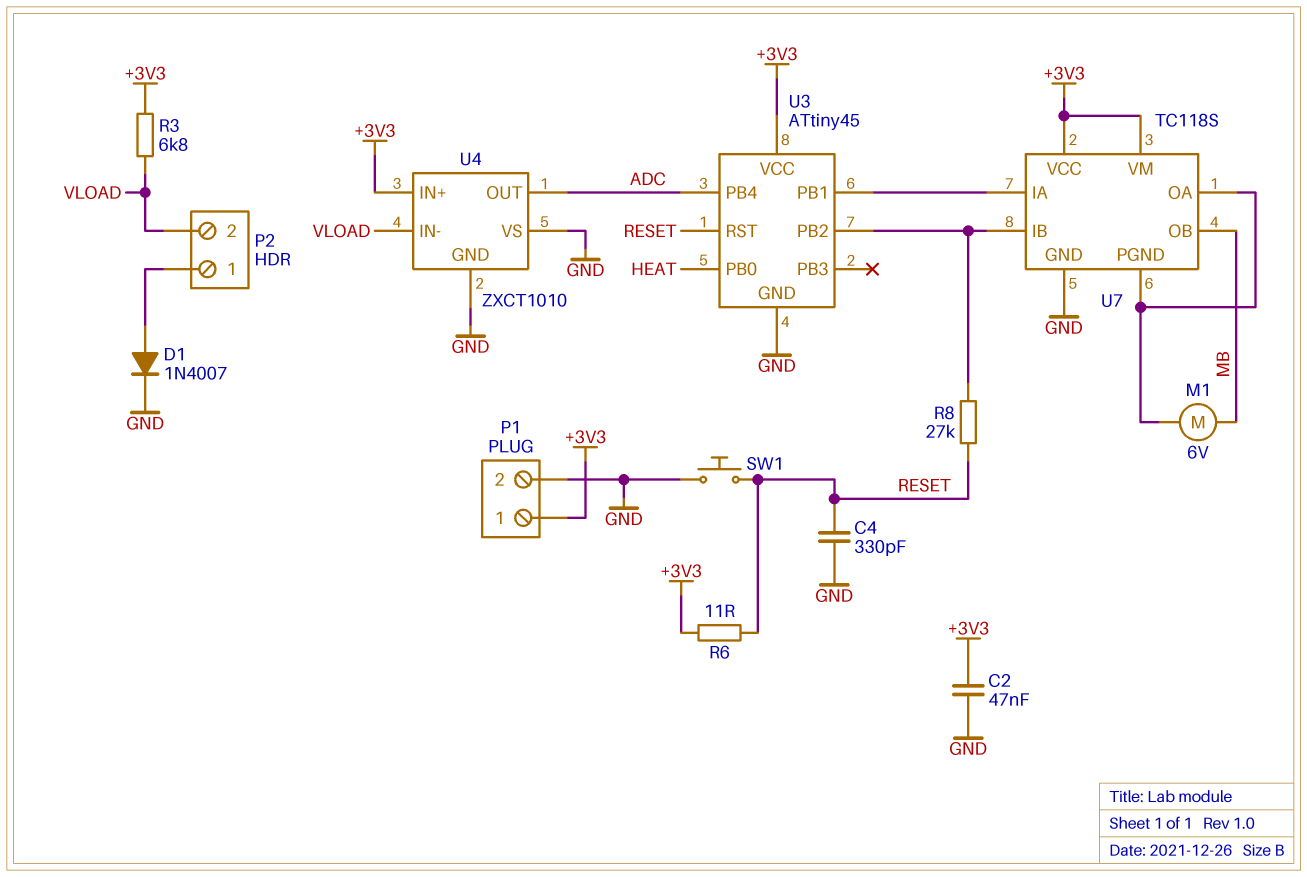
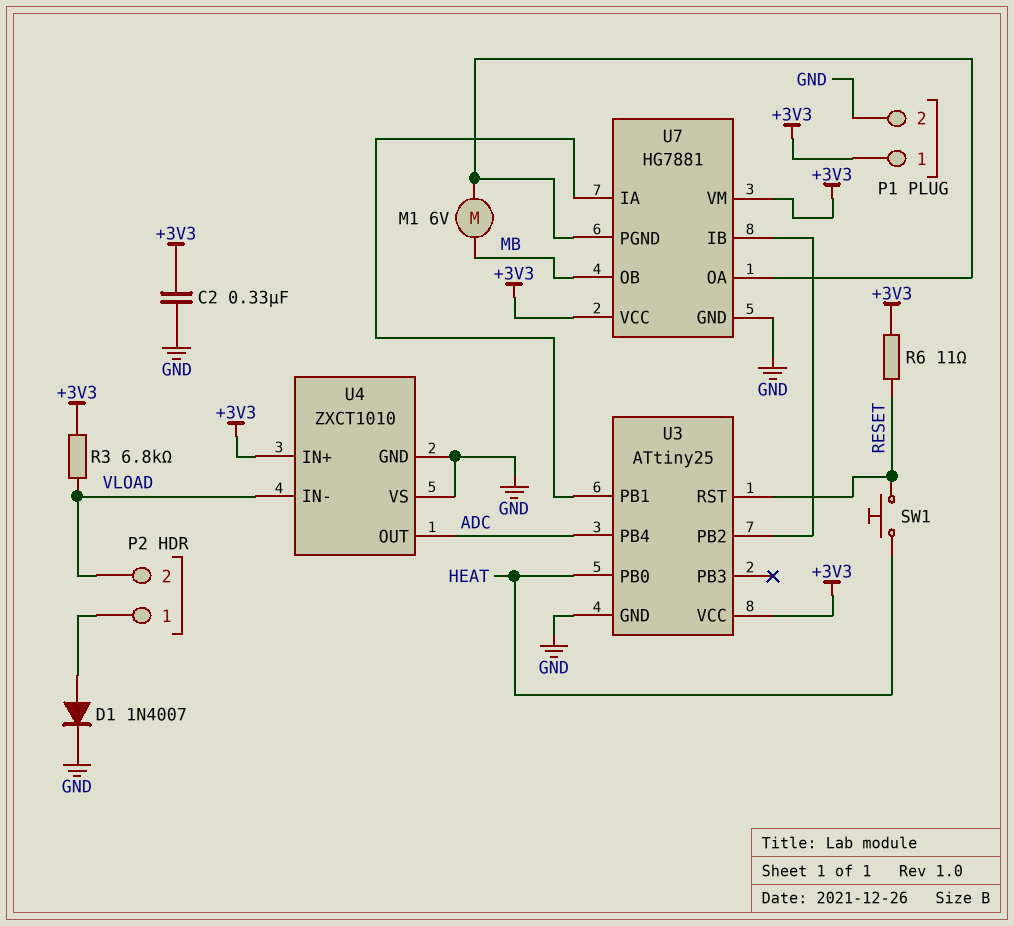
C2: 47nF (+3V3, GND) -> 330nF (+3V3, GND)
C4: 330pF (GND, RESET) -> none
R8: 27k (RESET, U3/PB2) -> none
SW1: button (GND, RESET) -> button (HEAT, RESET)
U3: ATtiny45 -> ATtiny25
U7: TC118S -> HG7881

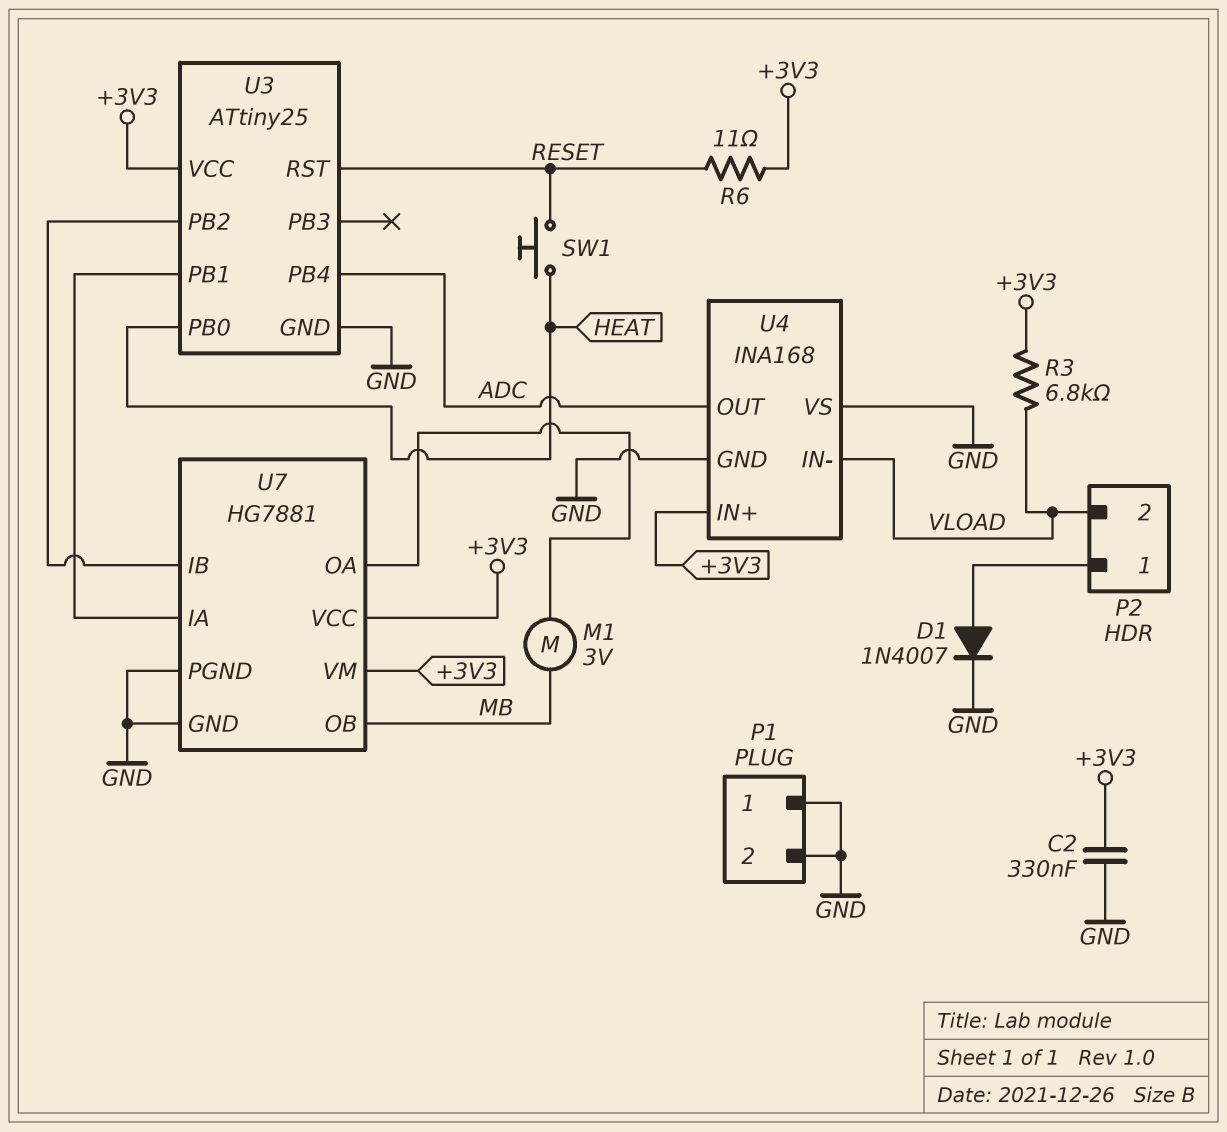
M1: motor 6V (MB, U7/OA) -> motor 3V (MB, U7/OA)
P1 pin 1: +3V3 -> GND
U4: ZXCT1010 -> INA168
U7 pin PGND: U7/OA -> GND

